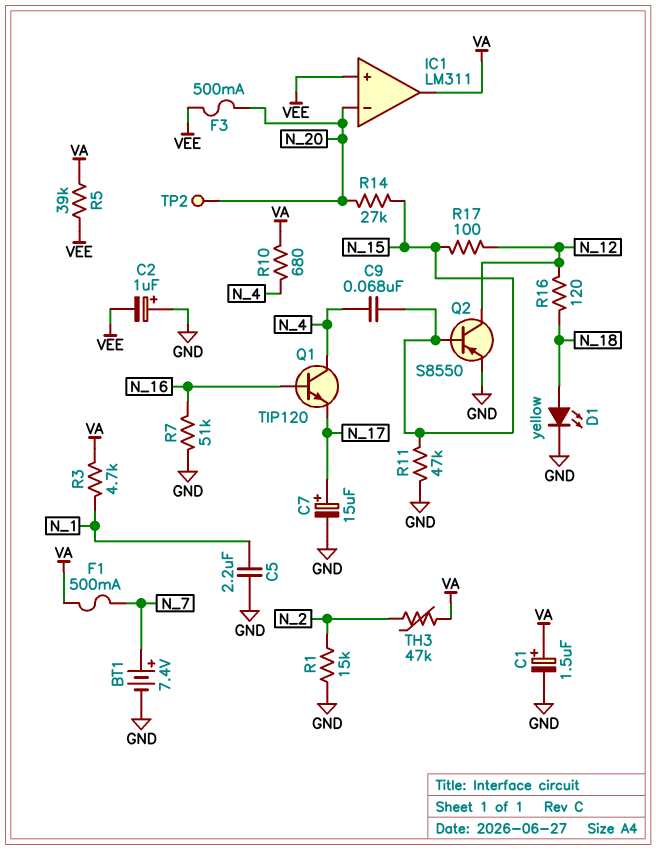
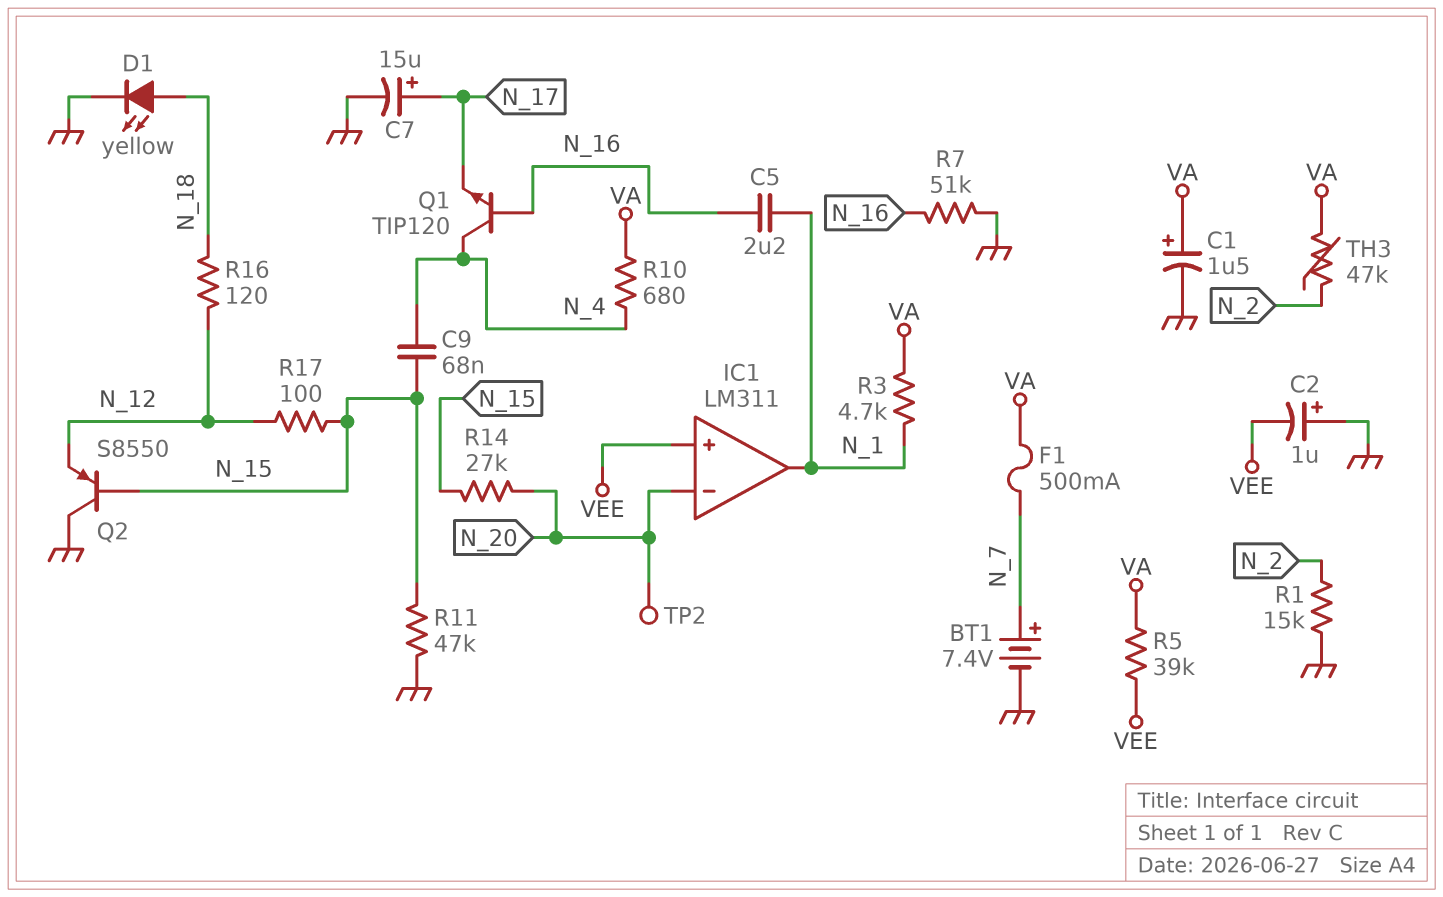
C5: 2.2uF (GND, N_1) -> 2.2uF (N_1, N_16)
F3: 500mA (N_20, VEE) -> none
IC1 pin out: VA -> N_1
Q2: PNP S8550 (B N_15, C N_12, E GND) -> PNP S8550 (B N_15, C GND, E N_12)

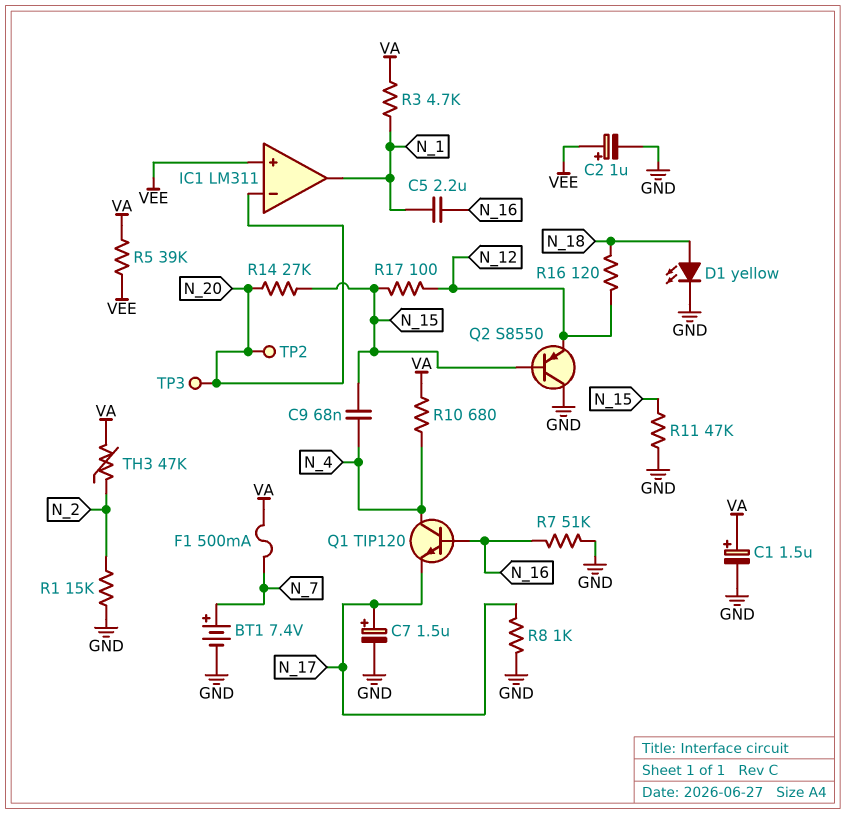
C2: 1uF (plus GND, minus VEE) -> 1uF (plus VEE, minus GND)
C7: 15uF (plus N_17, minus GND) -> 1.5uF (plus N_17, minus GND)
R8: none -> 1k (GND, N_17)
TP3: none -> test point (N_20)

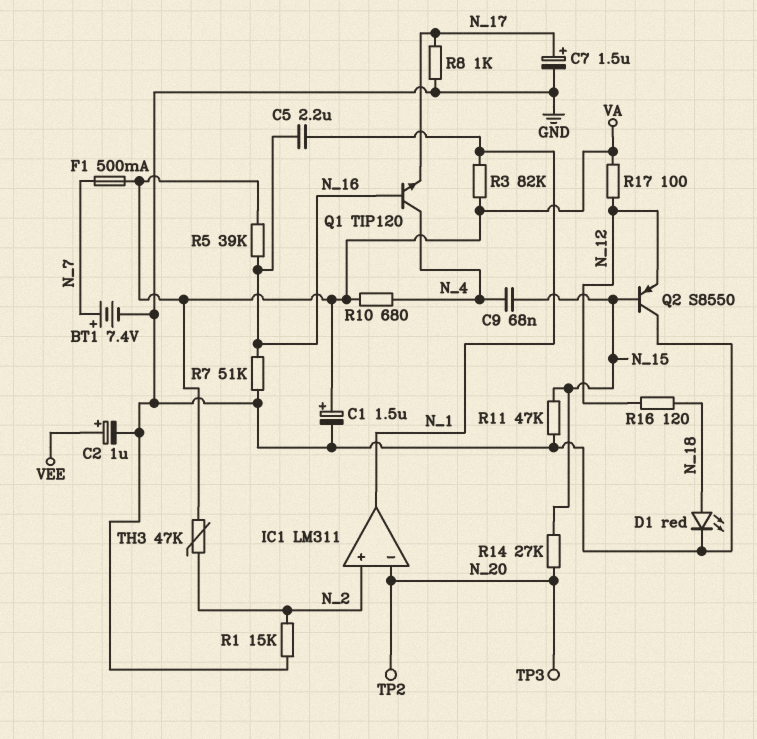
D1: LED yellow (A N_18, K GND) -> LED red (A N_18, K GND)
IC1 pin in+: VEE -> N_2
R3: 4.7k (N_1, VA) -> 82k (N_1, VA)
R5: 39k (VA, VEE) -> 39k (N_16, VA)
R17: 100 (N_12, N_15) -> 100 (N_12, VA)

